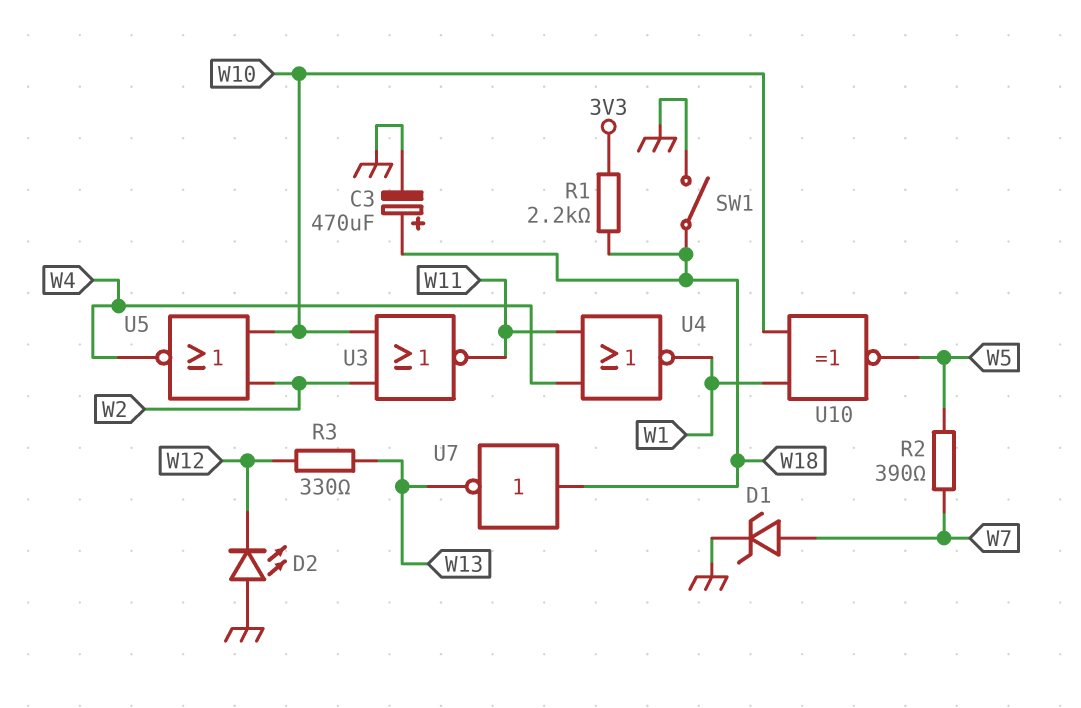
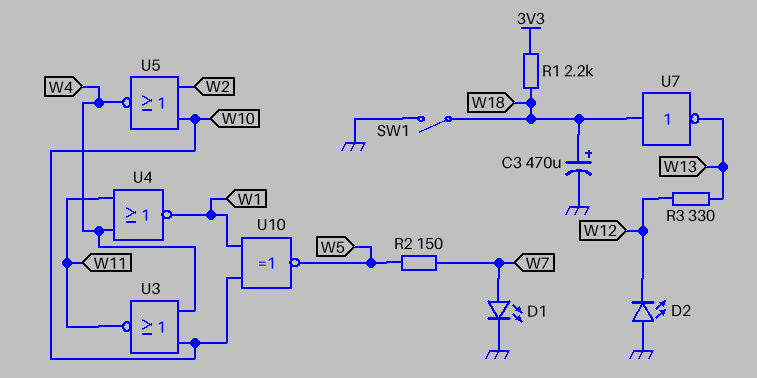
D1: zener (A W7, K GND) -> LED (A W7, K GND)
R2: 390 (W5, W7) -> 150 (W5, W7)
U3: NOR (in W2, in W10, out W11) -> NOR (in W4, in W10, out W11)

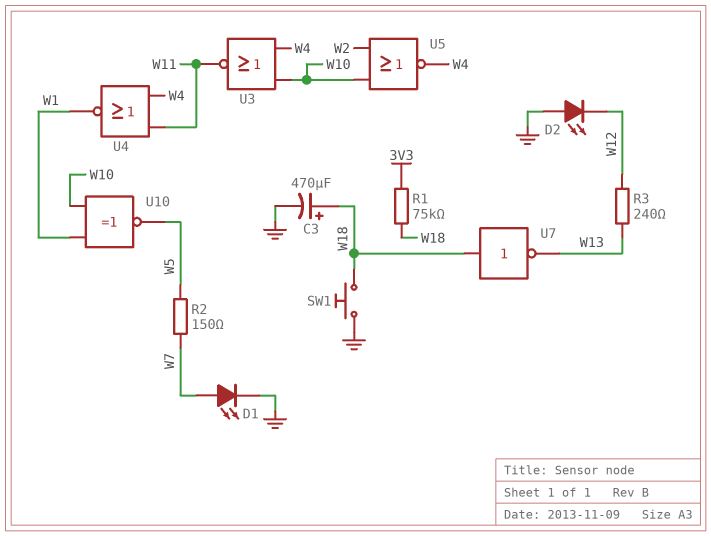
R1: 2.2k (3V3, W18) -> 75k (3V3, W18)
R3: 330 (W12, W13) -> 240 (W12, W13)
SW1: switch (GND, W18) -> button (GND, W18)

